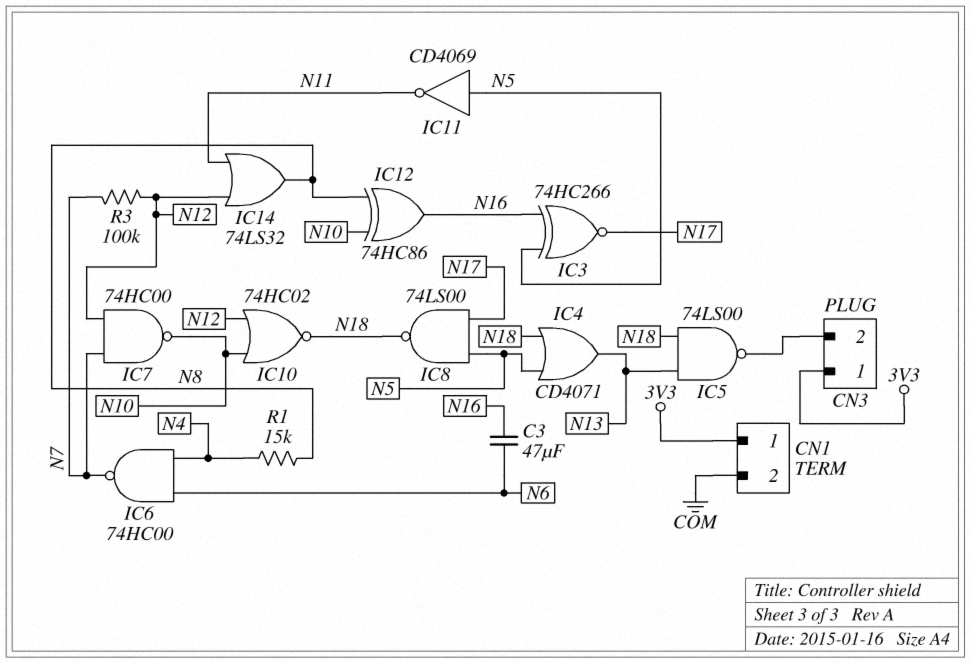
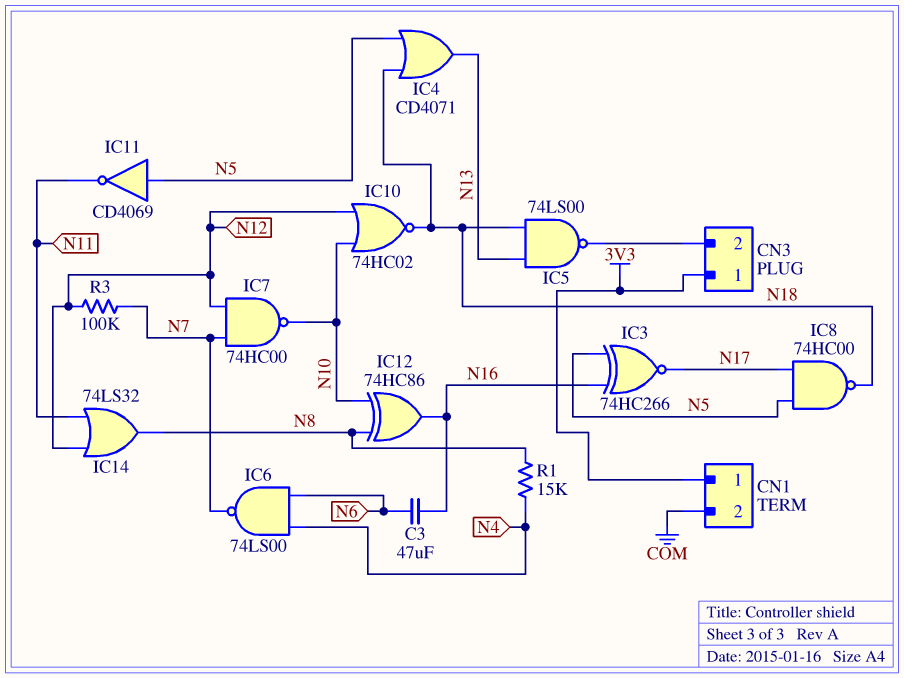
IC6: NAND 74HC00 (in N4, in N6, out N7) -> NAND 74LS00 (in N4, in N6, out N7)
IC8: NAND 74LS00 (in N5, in N17, out N18) -> NAND 74HC00 (in N5, in N17, out N18)

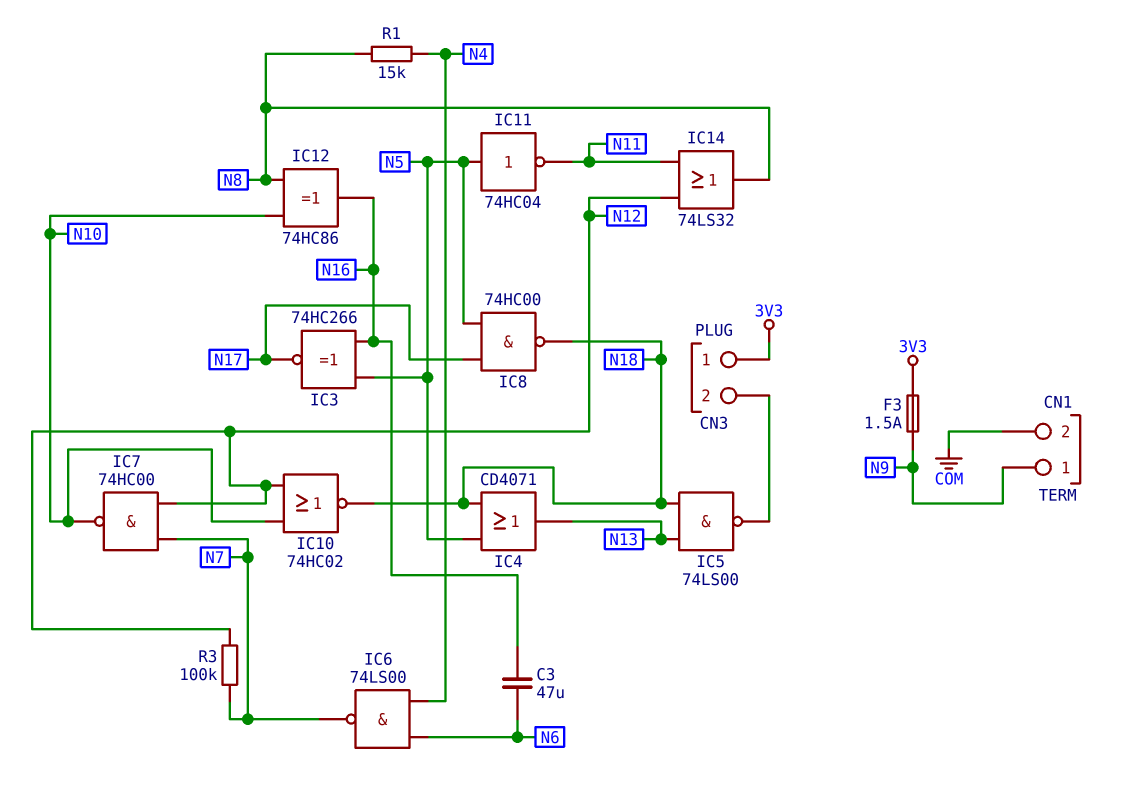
CN1 pin 1: 3V3 -> N9
F3: none -> 1.5A (3V3, N9)
IC11: NOT CD4069 (in N5, out N11) -> NOT 74HC04 (in N5, out N11)

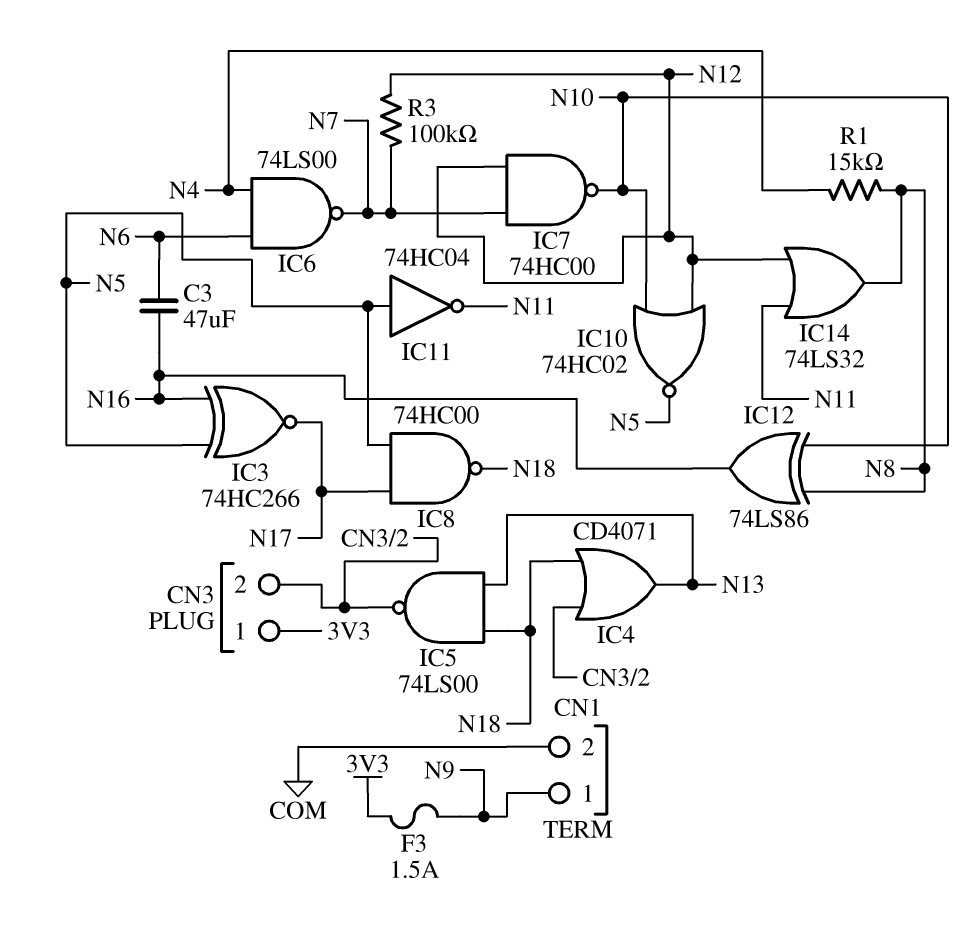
IC4: OR CD4071 (in N5, in N18, out N13) -> OR CD4071 (in CN3/2, in N18, out N13)
IC10: NOR 74HC02 (in N10, in N12, out N18) -> NOR 74HC02 (in N10, in N12, out N5)
IC12: XOR 74HC86 (in N8, in N10, out N16) -> XOR 74LS86 (in N8, in N10, out N16)

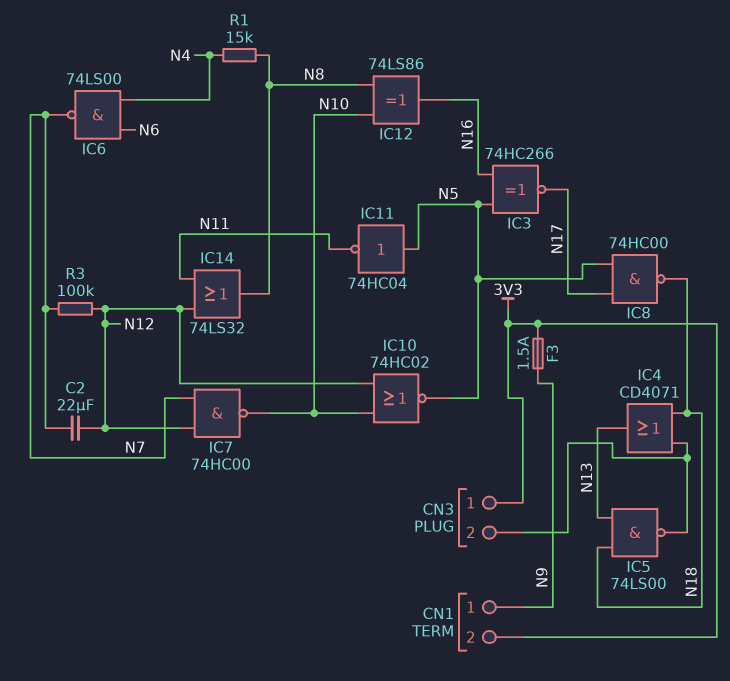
C2: none -> 22uF (N7, N12)
C3: 47uF (N6, N16) -> none
CN1 pin 2: COM -> 3V3

